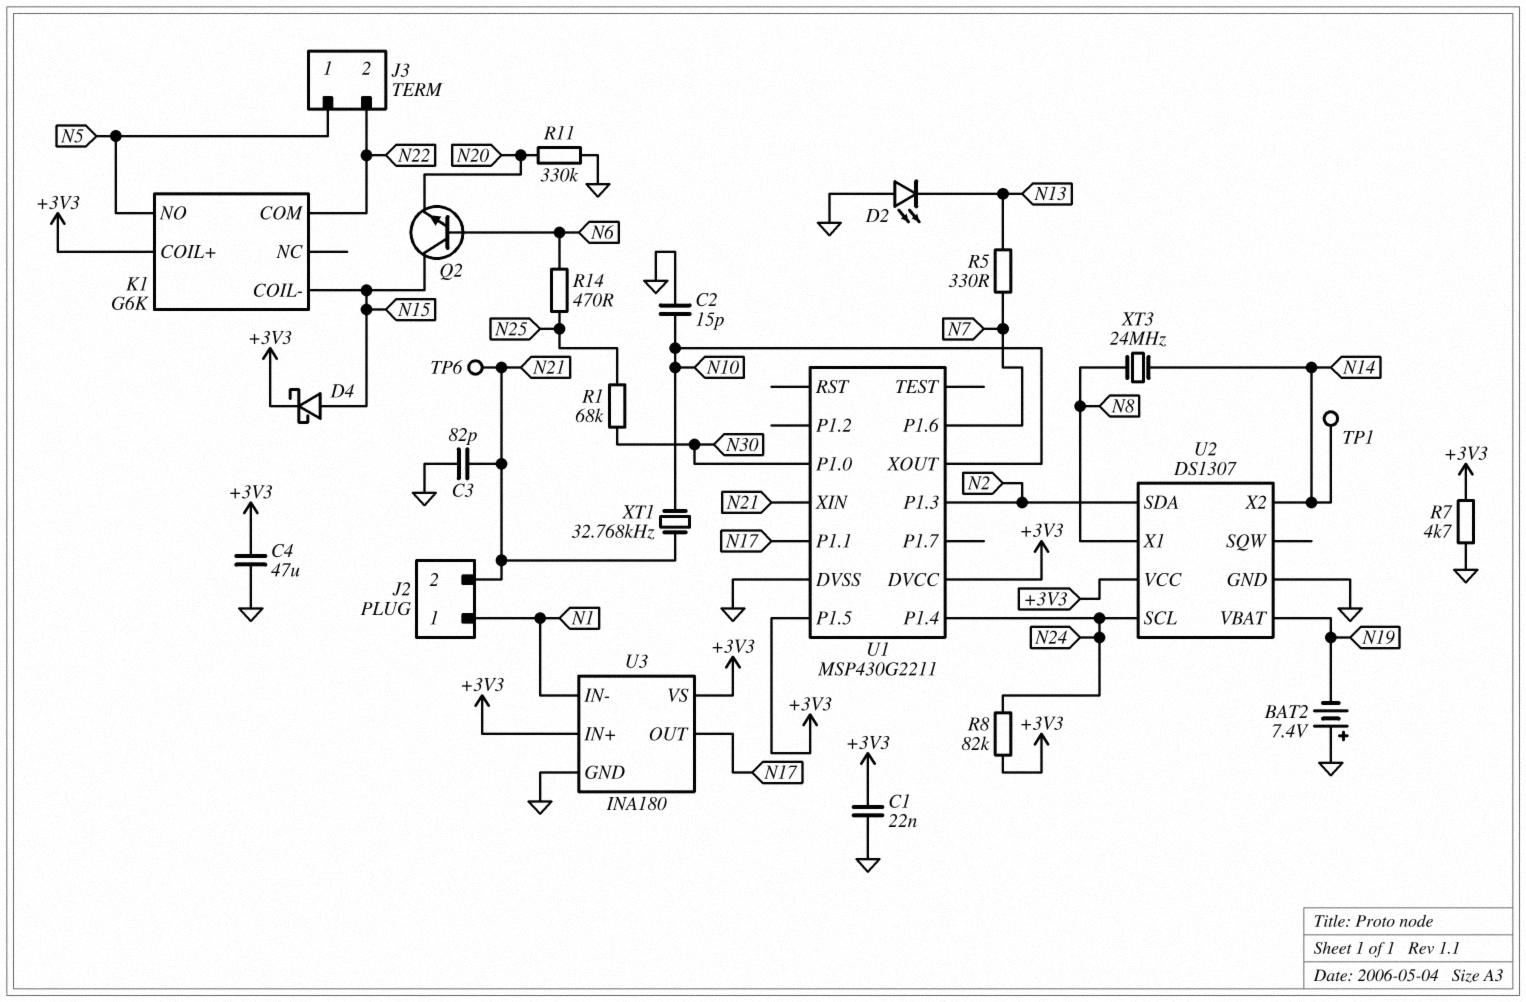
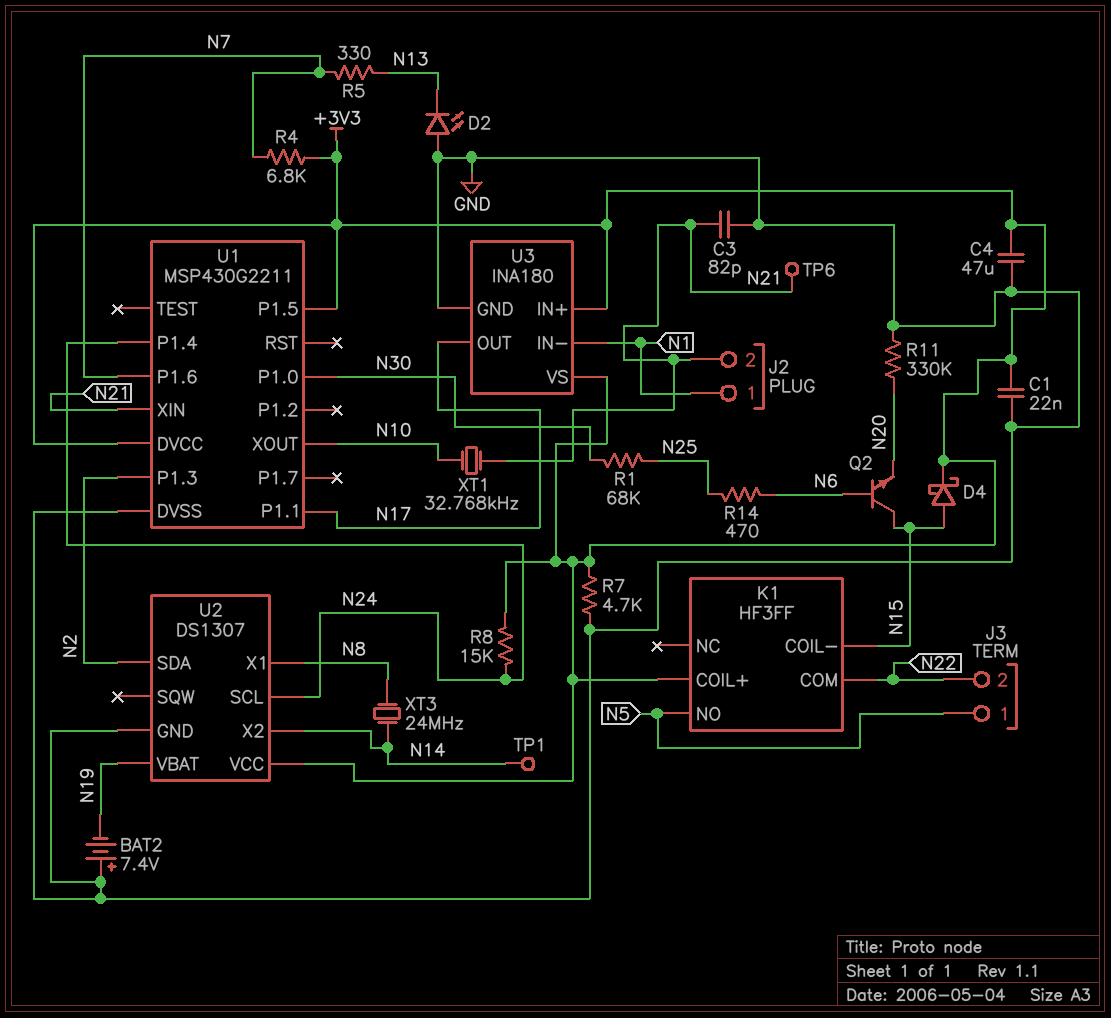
C2: 15pF (GND, N10) -> none
K1: G6K -> HF3FF
R4: none -> 6.8k (+3V3, N7)
R8: 82k (+3V3, N24) -> 15k (+3V3, N24)

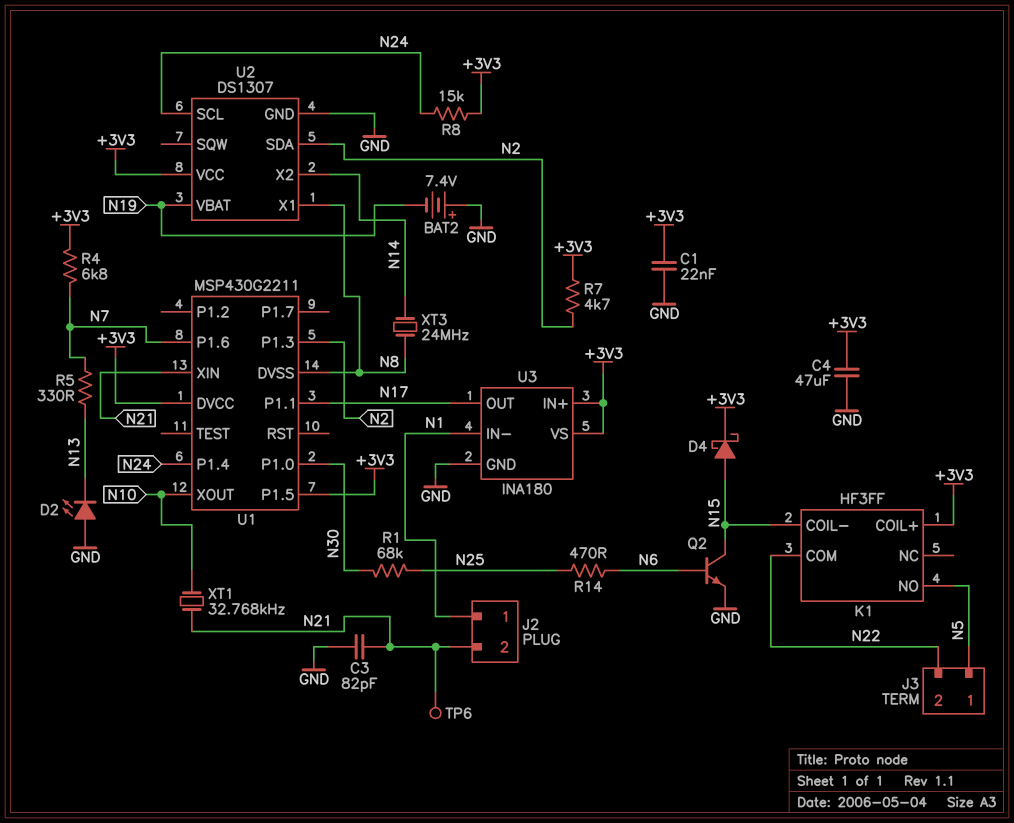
Q2: NPN (B N6, C N15, E N20) -> NPN (B N6, C N15, E GND)
R7: 4.7k (+3V3, GND) -> 4.7k (+3V3, N2)
R11: 330k (GND, N20) -> none
TP1: test point (N14) -> none
U1 pin DVSS: GND -> N8

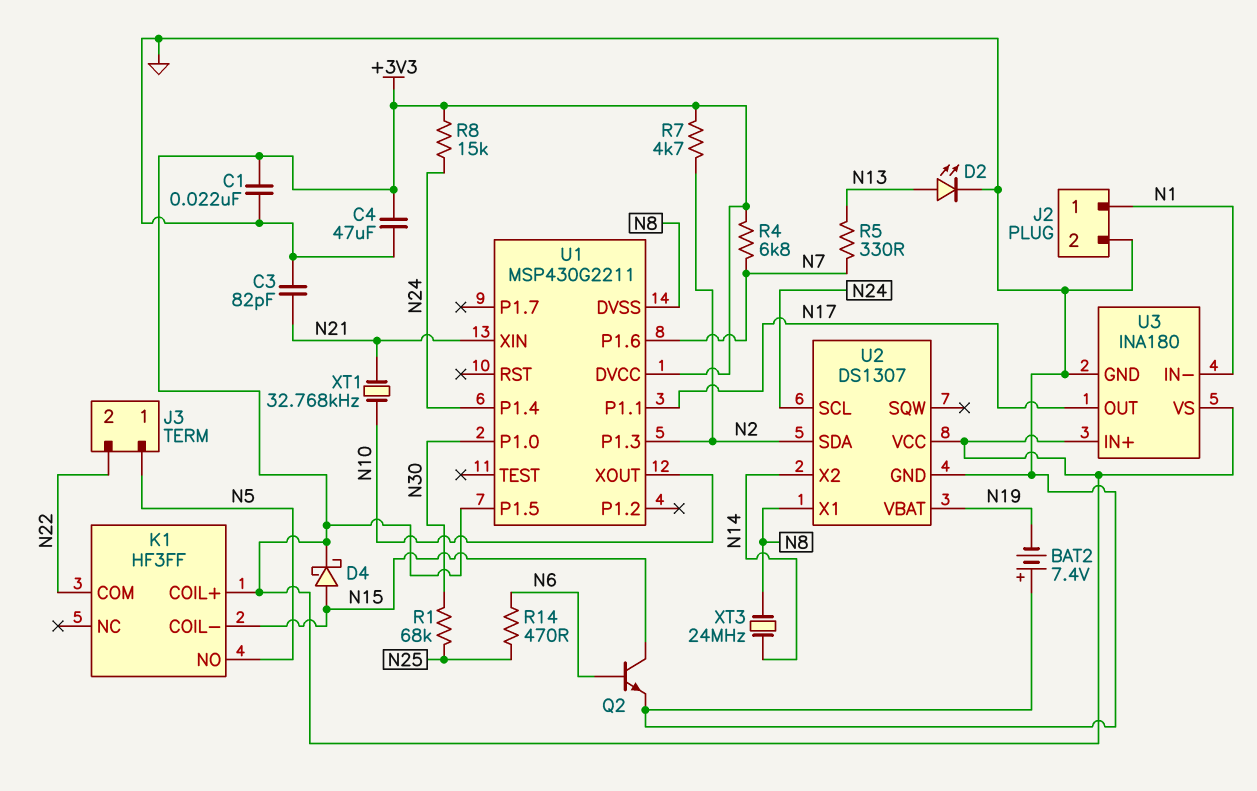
D2: LED (A GND, K N13) -> LED (A N13, K GND)
J2 pin 2: N21 -> GND
TP6: test point (N21) -> none

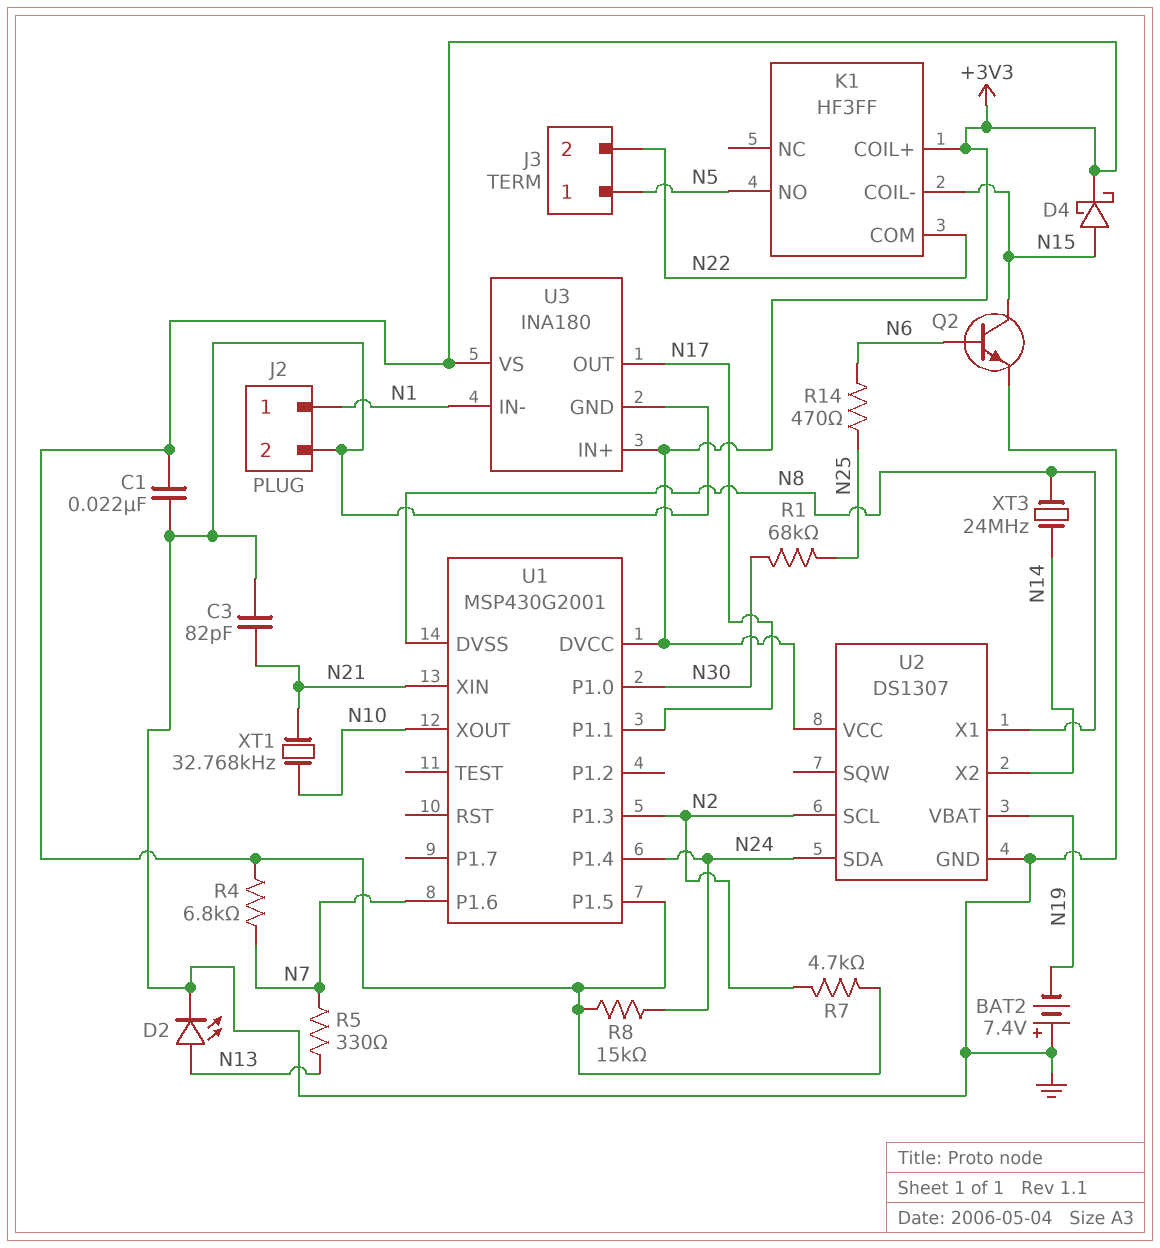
C4: 47uF (+3V3, GND) -> none
U1: MSP430G2211 -> MSP430G2001
U2 pin SCL: N24 -> N2
U2 pin SDA: N2 -> N24

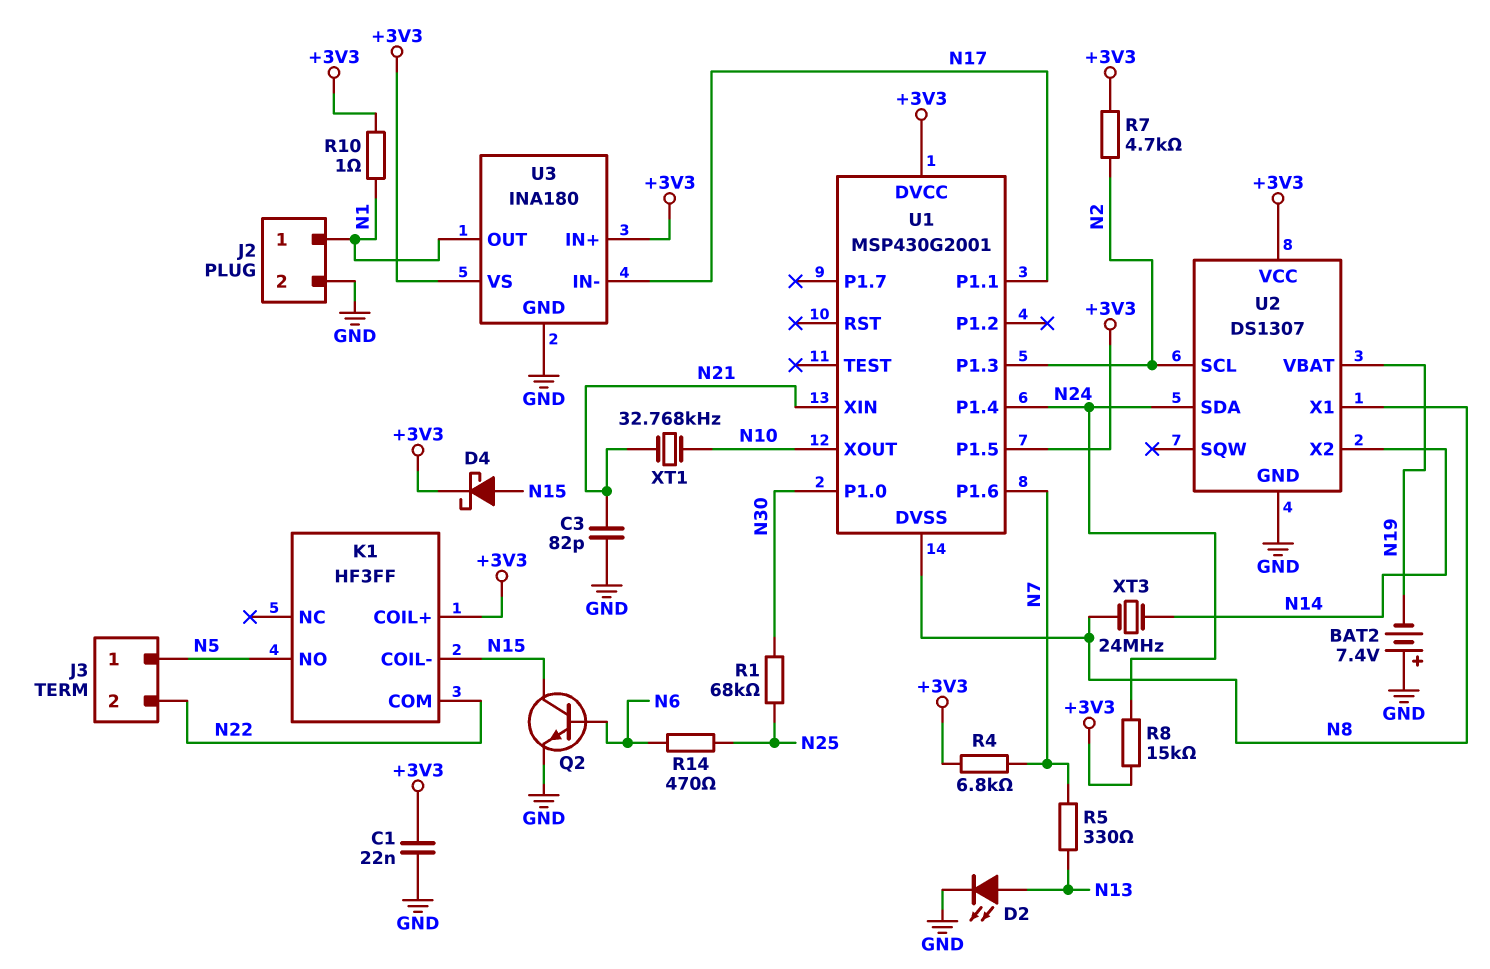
R10: none -> 1 (+3V3, N1)
U3 pin IN-: N1 -> N17
U3 pin OUT: N17 -> N1

